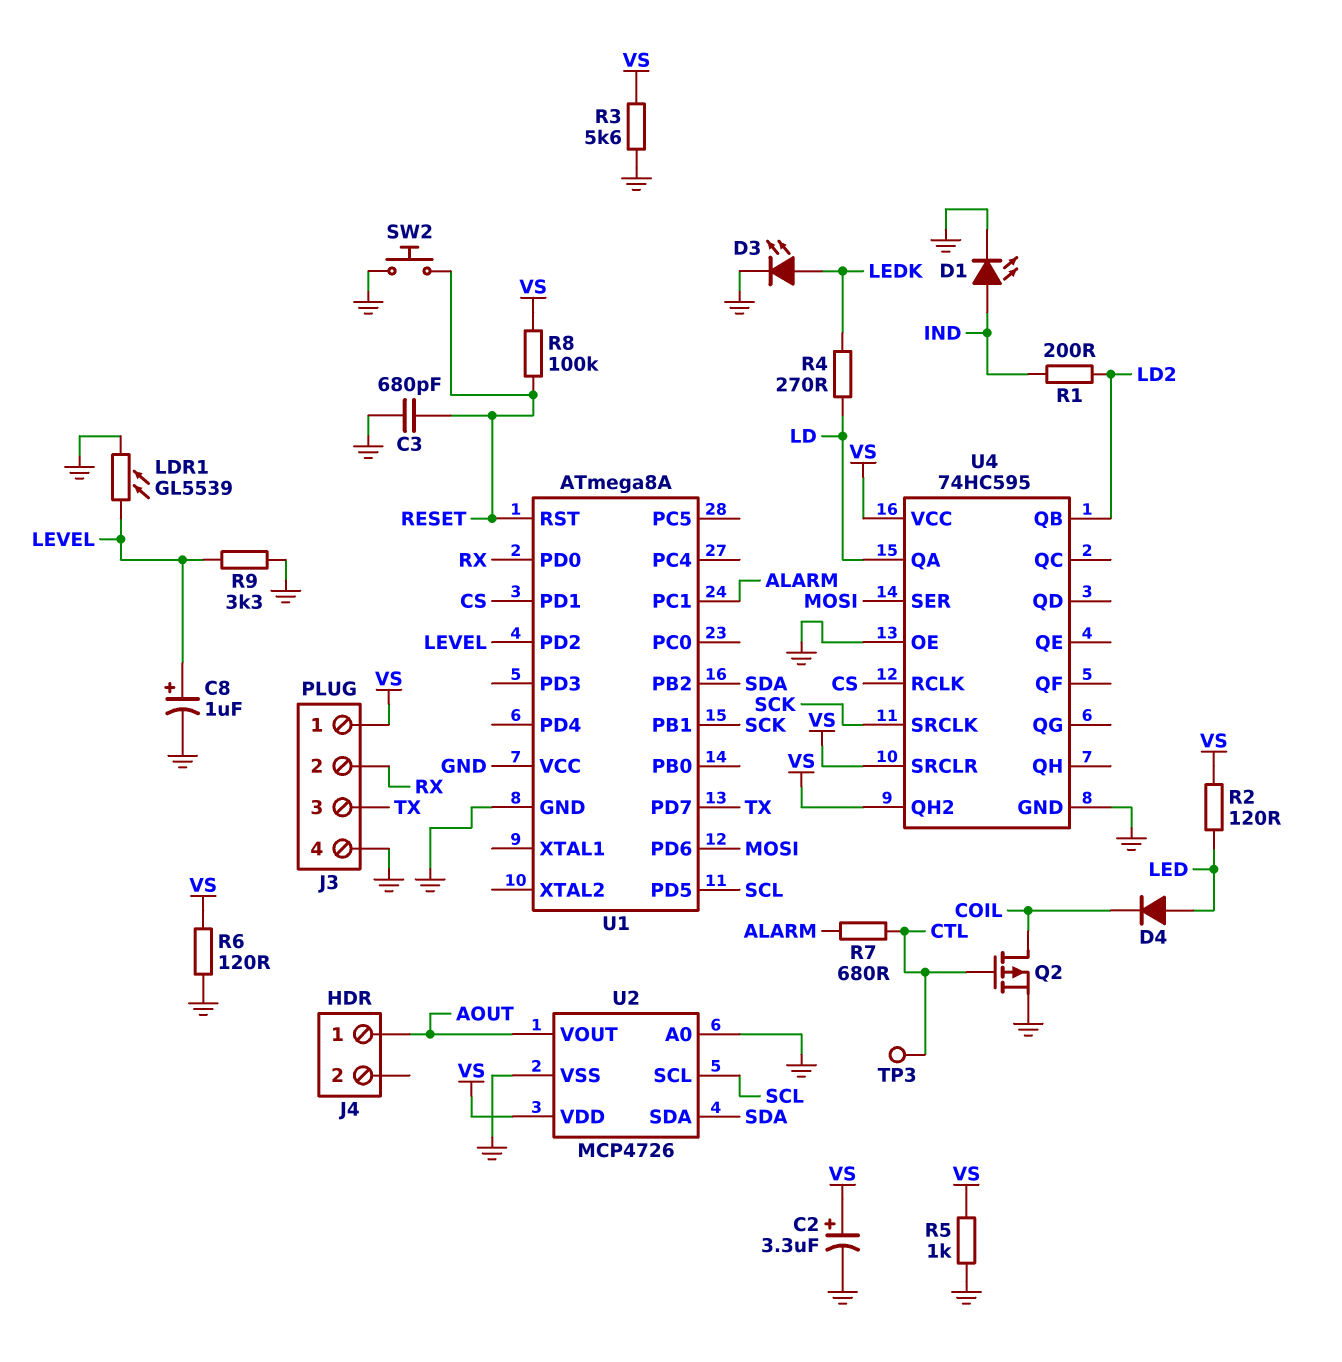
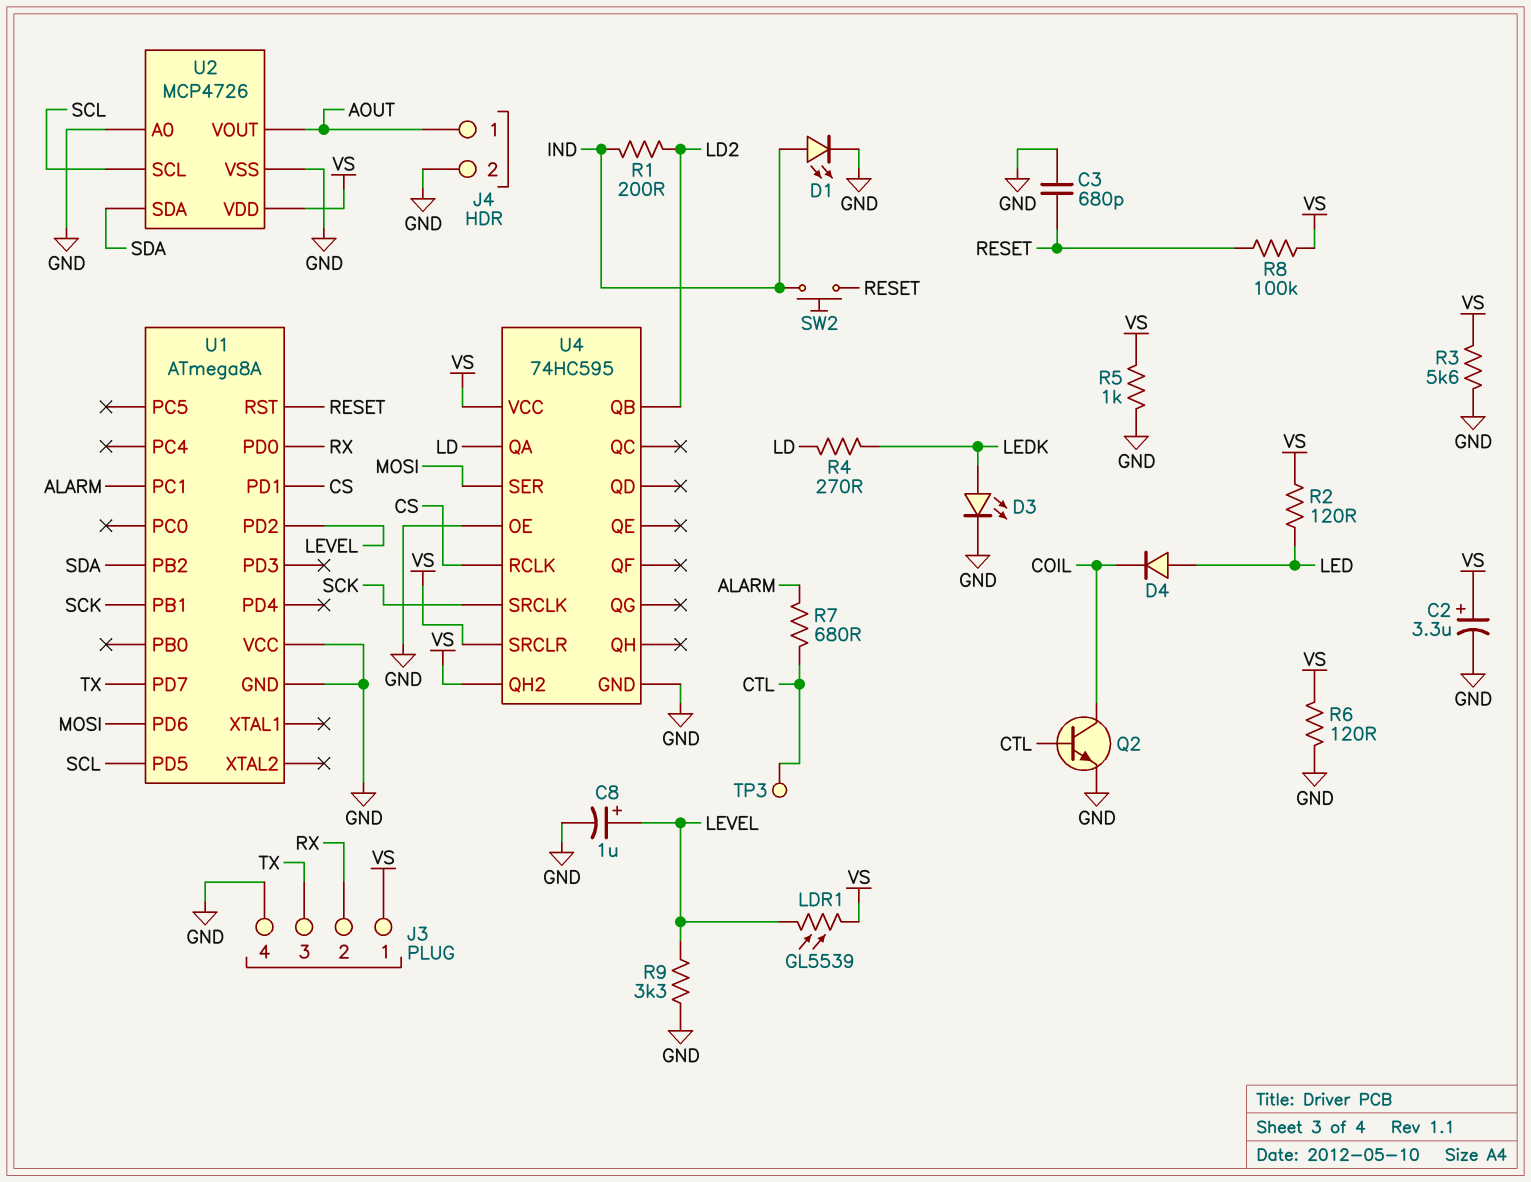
J4 pin 2: none -> GND
LDR1: GL5539 (GND, LEVEL) -> GL5539 (LEVEL, VS)
Q2: PMOS (G CTL, D COIL, S GND) -> NPN (B CTL, C COIL, E GND)
SW2: button (GND, RESET) -> button (IND, RESET)

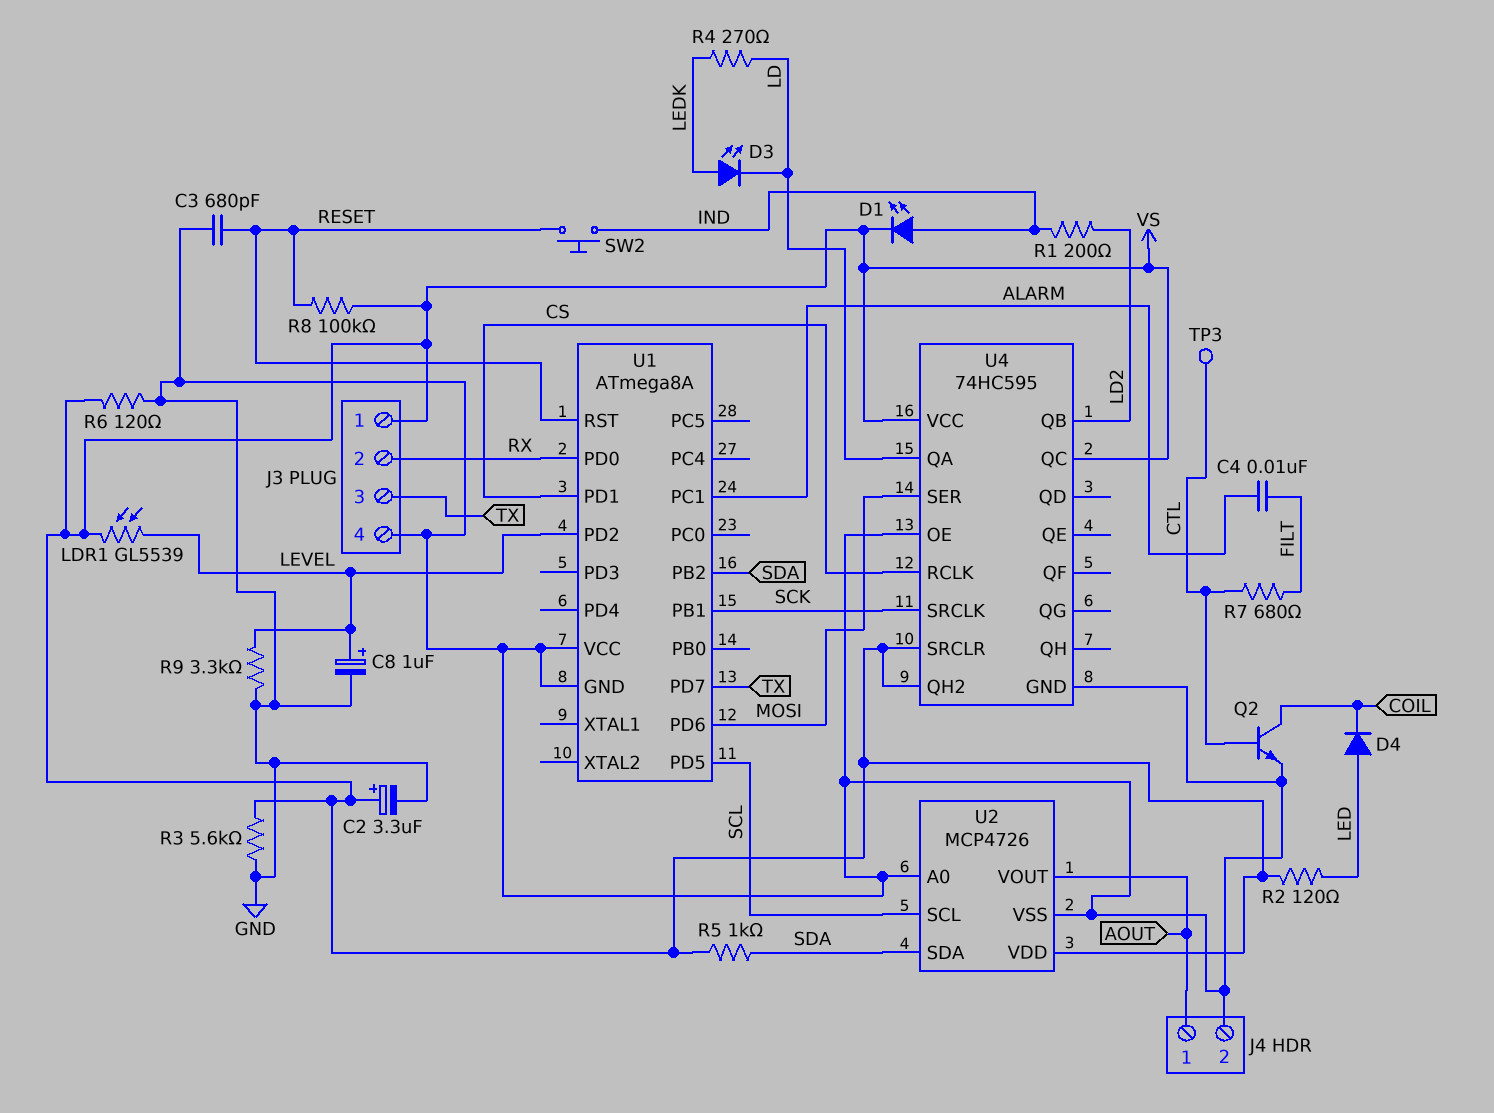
C4: none -> 10nF (ALARM, FILT)
D1: LED (A IND, K GND) -> LED (A IND, K VS)
D3: LED (A LEDK, K GND) -> LED (A LEDK, K LD)
R5: 1k (GND, VS) -> 1k (SDA, VS)
R7: 680 (ALARM, CTL) -> 680 (CTL, FILT)
U4 pin QC: none -> VS

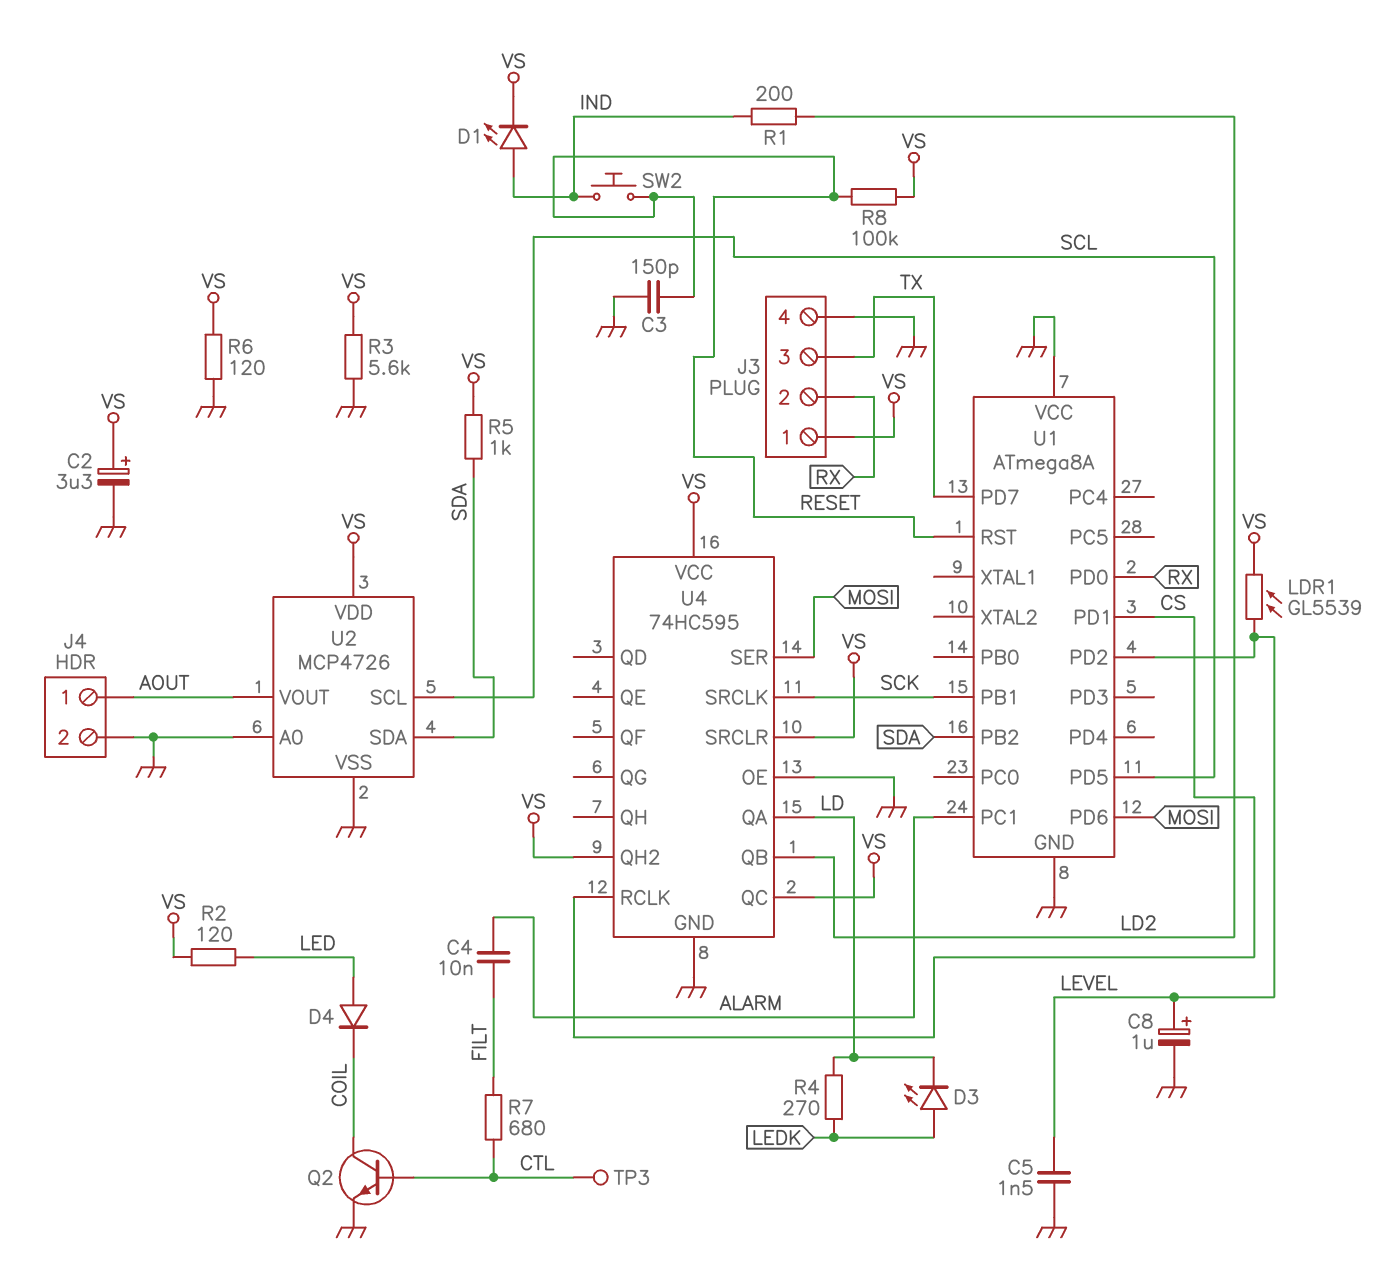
C3: 680pF (GND, RESET) -> 150pF (GND, RESET)
C5: none -> 1.5nF (GND, LEVEL)
R9: 3.3k (GND, LEVEL) -> none

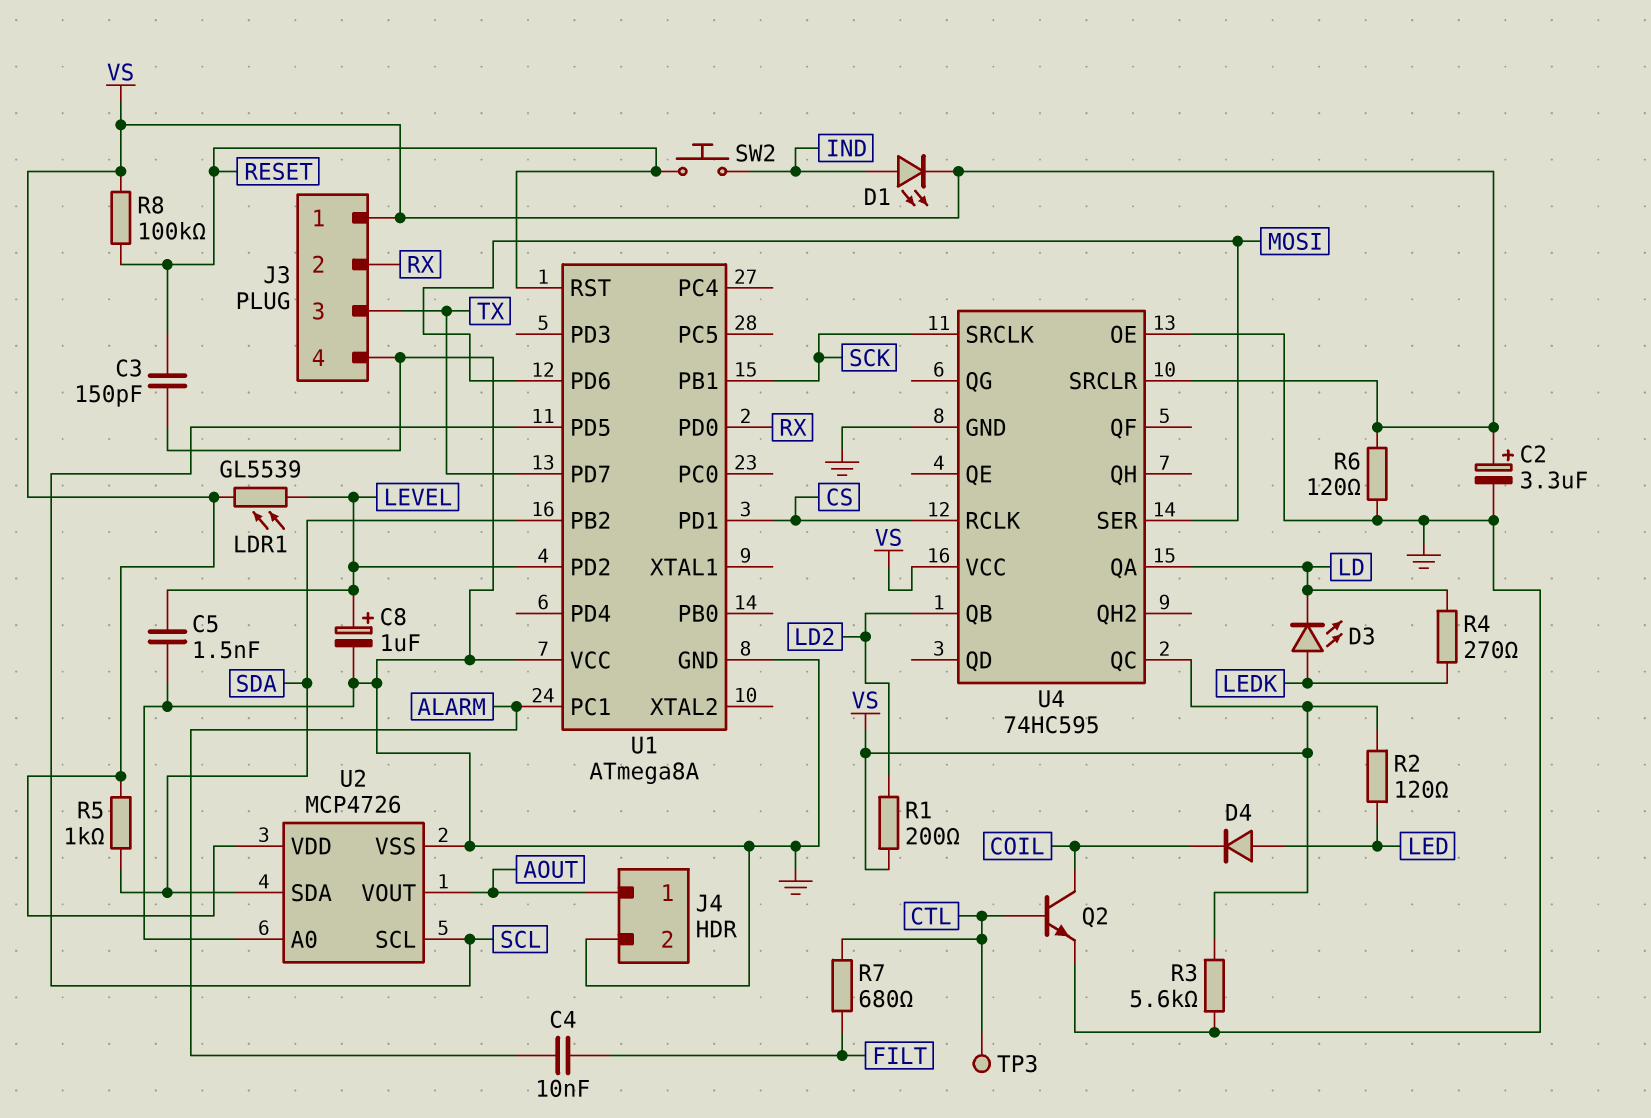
R1: 200 (IND, LD2) -> 200 (LD2, VS)
U4 pin QH2: VS -> none

